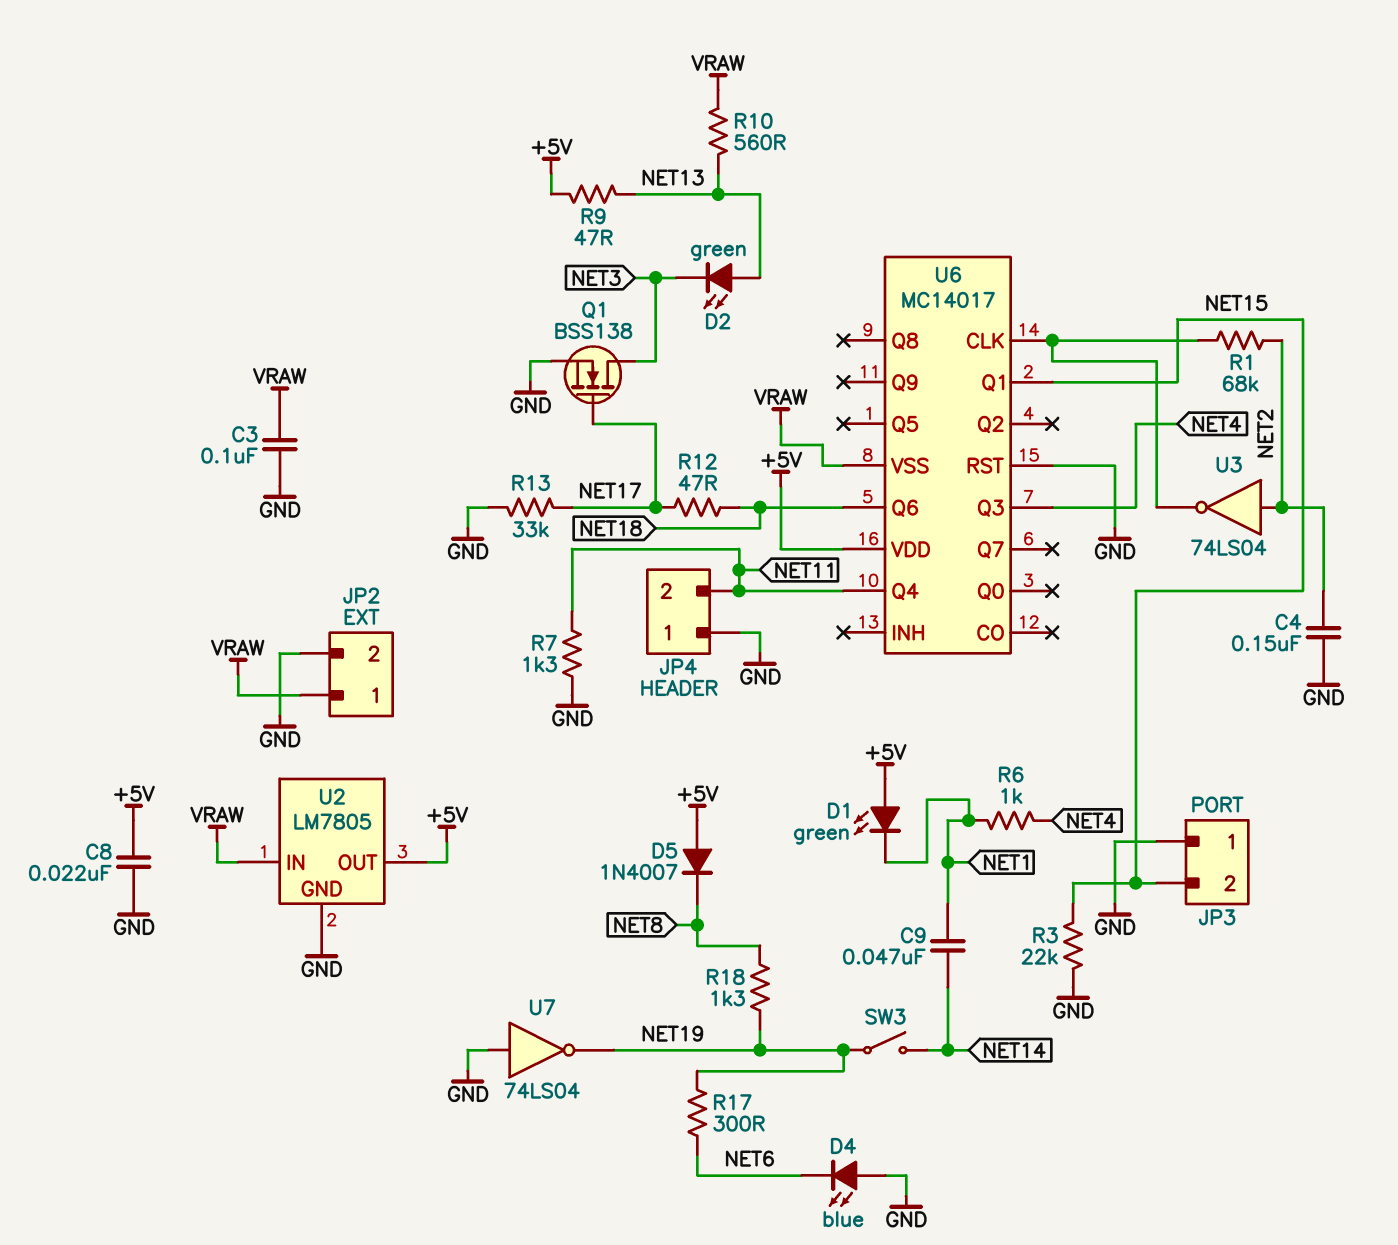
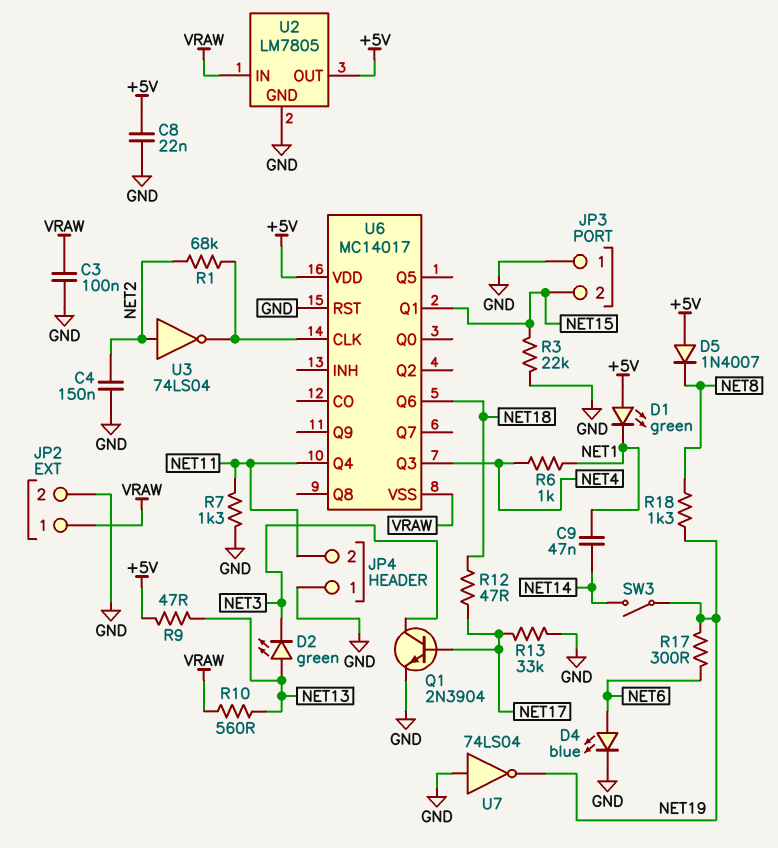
D4: LED blue (A GND, K NET6) -> LED blue (A NET6, K GND)
Q1: NMOS BSS138 (G NET17, D NET3, S GND) -> NPN 2N3904 (B NET17, C NET3, E GND)

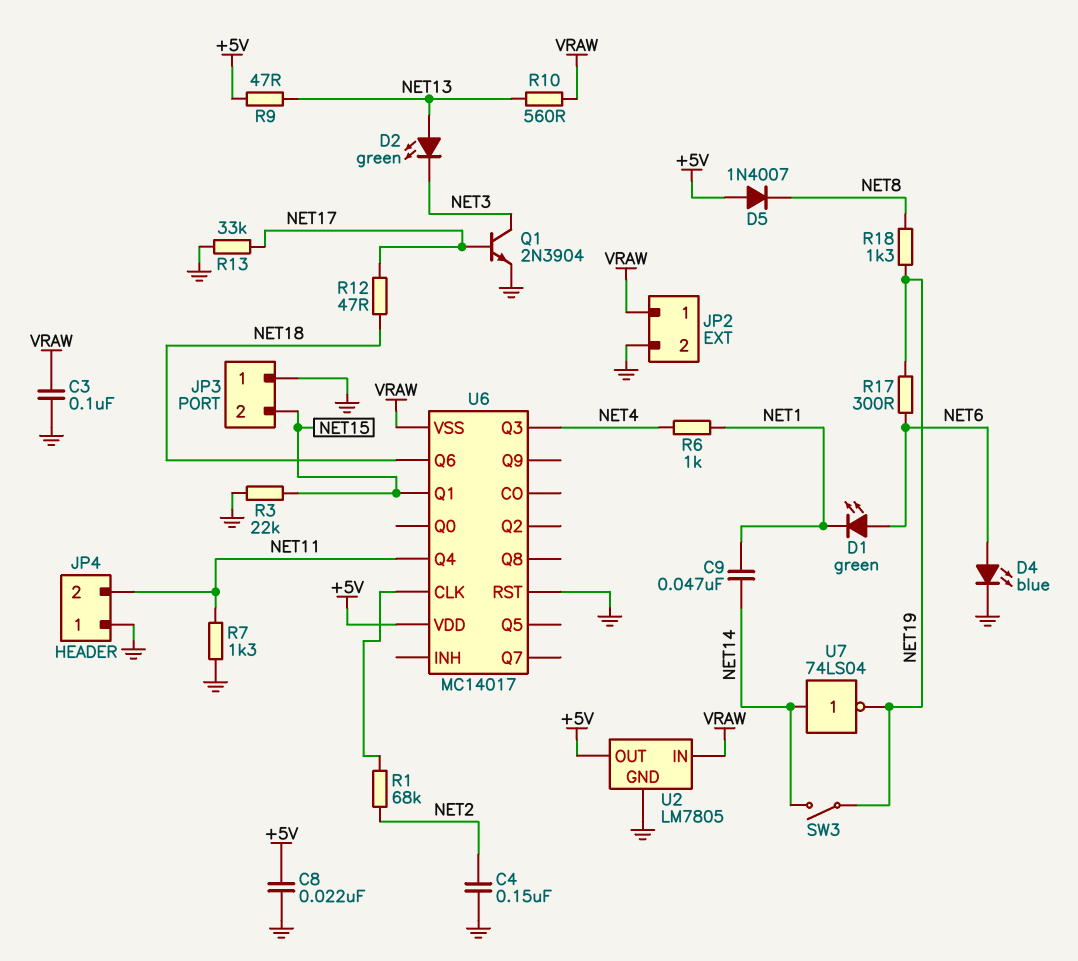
D1: LED green (A +5V, K NET1) -> LED green (A NET6, K NET1)
U3: NOT 74LS04 (in NET2, out U6/CLK) -> none
U7: NOT 74LS04 (in GND, out NET19) -> NOT 74LS04 (in NET14, out NET19)

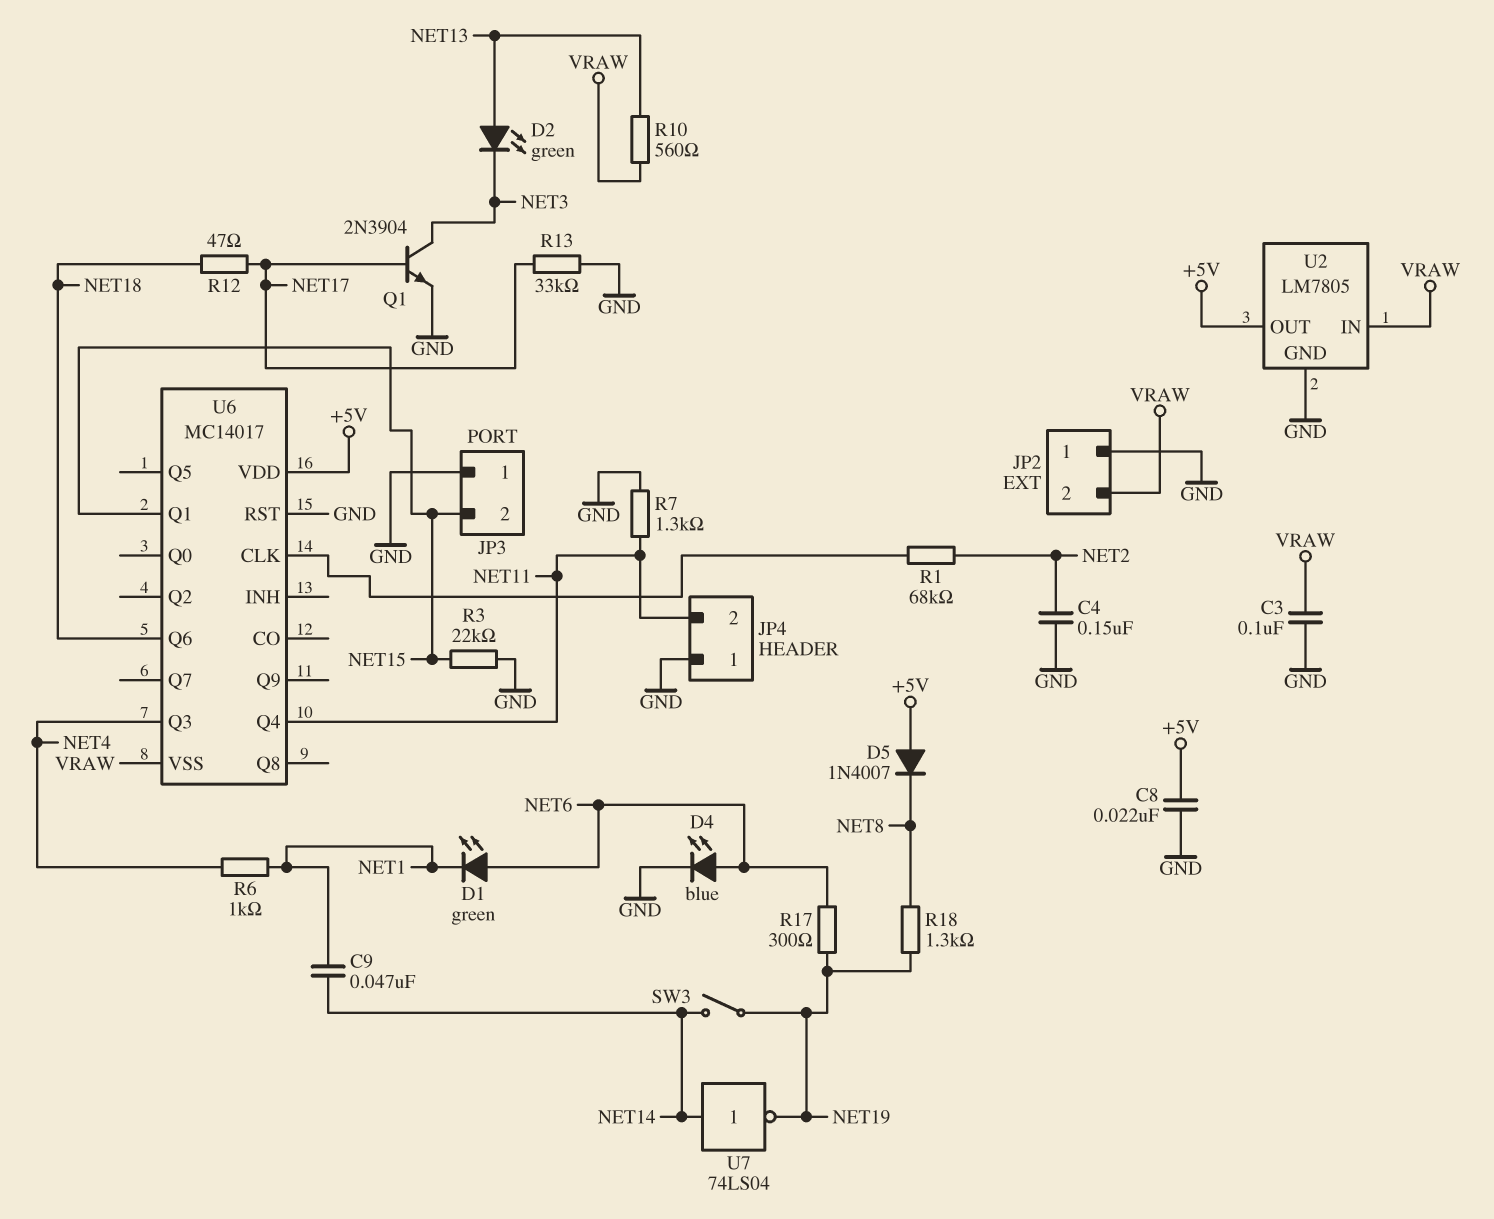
JP2 pin 1: VRAW -> GND
JP2 pin 2: GND -> VRAW
R9: 47 (+5V, NET13) -> none

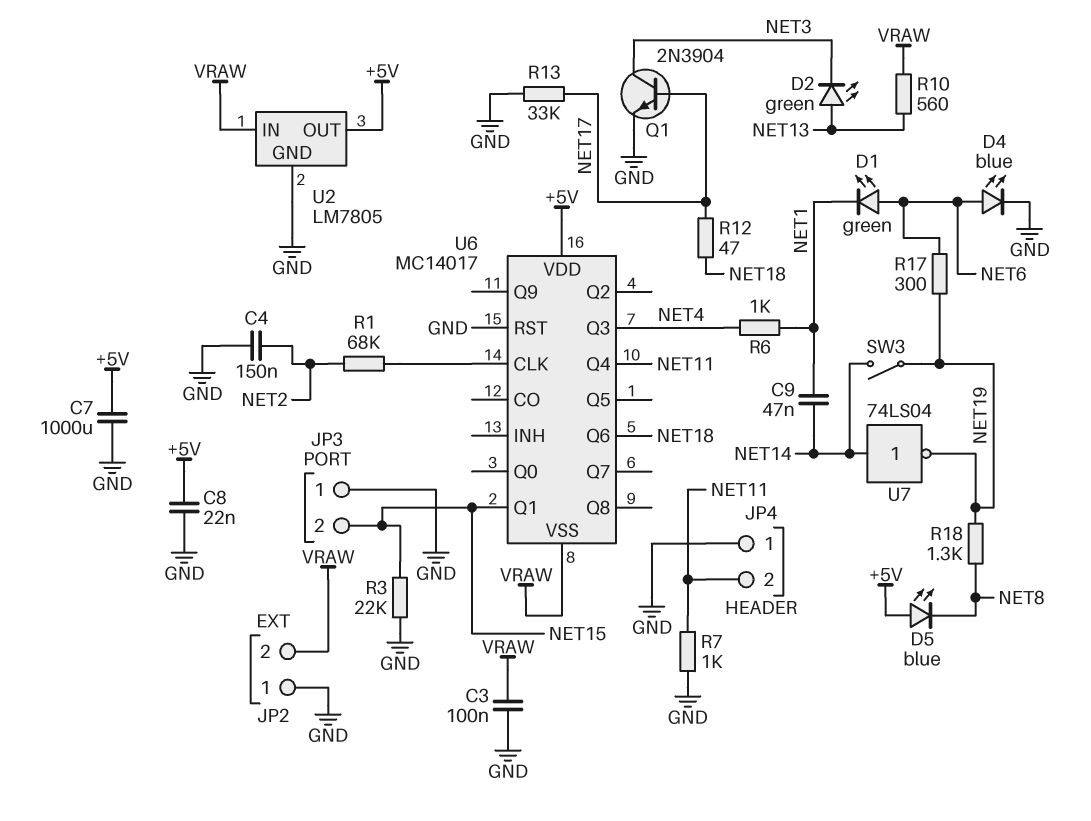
C7: none -> 1000uF (+5V, GND)
D5: diode 1N4007 (A +5V, K NET8) -> LED blue (A +5V, K NET8)
R7: 1.3k (GND, NET11) -> 1k (GND, NET11)

